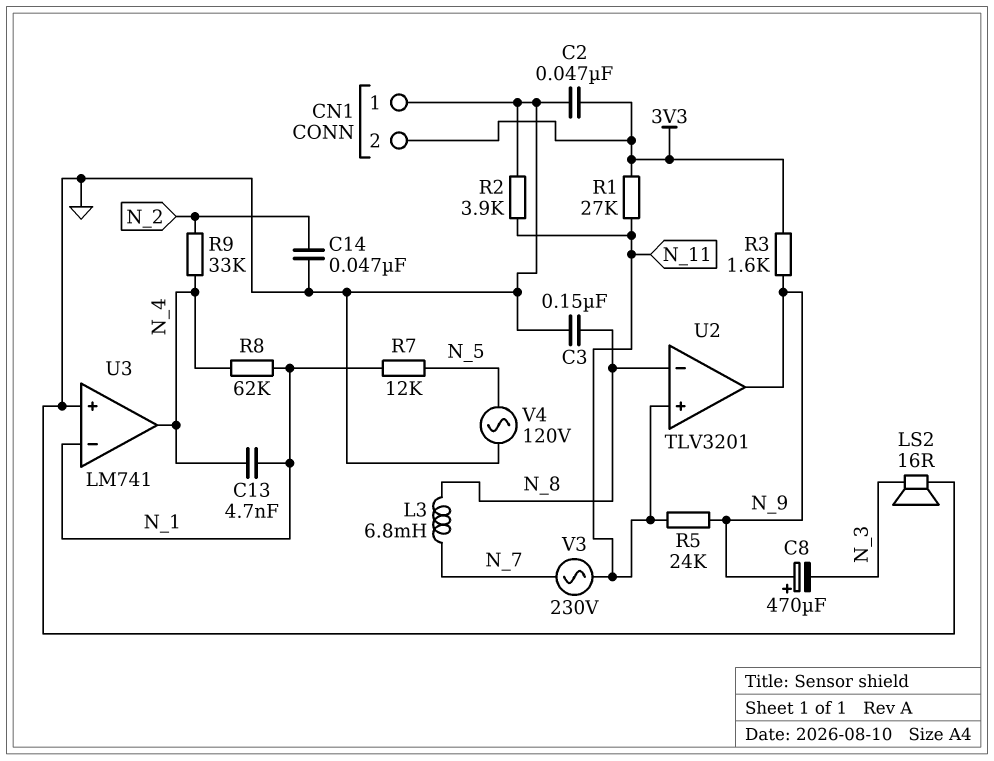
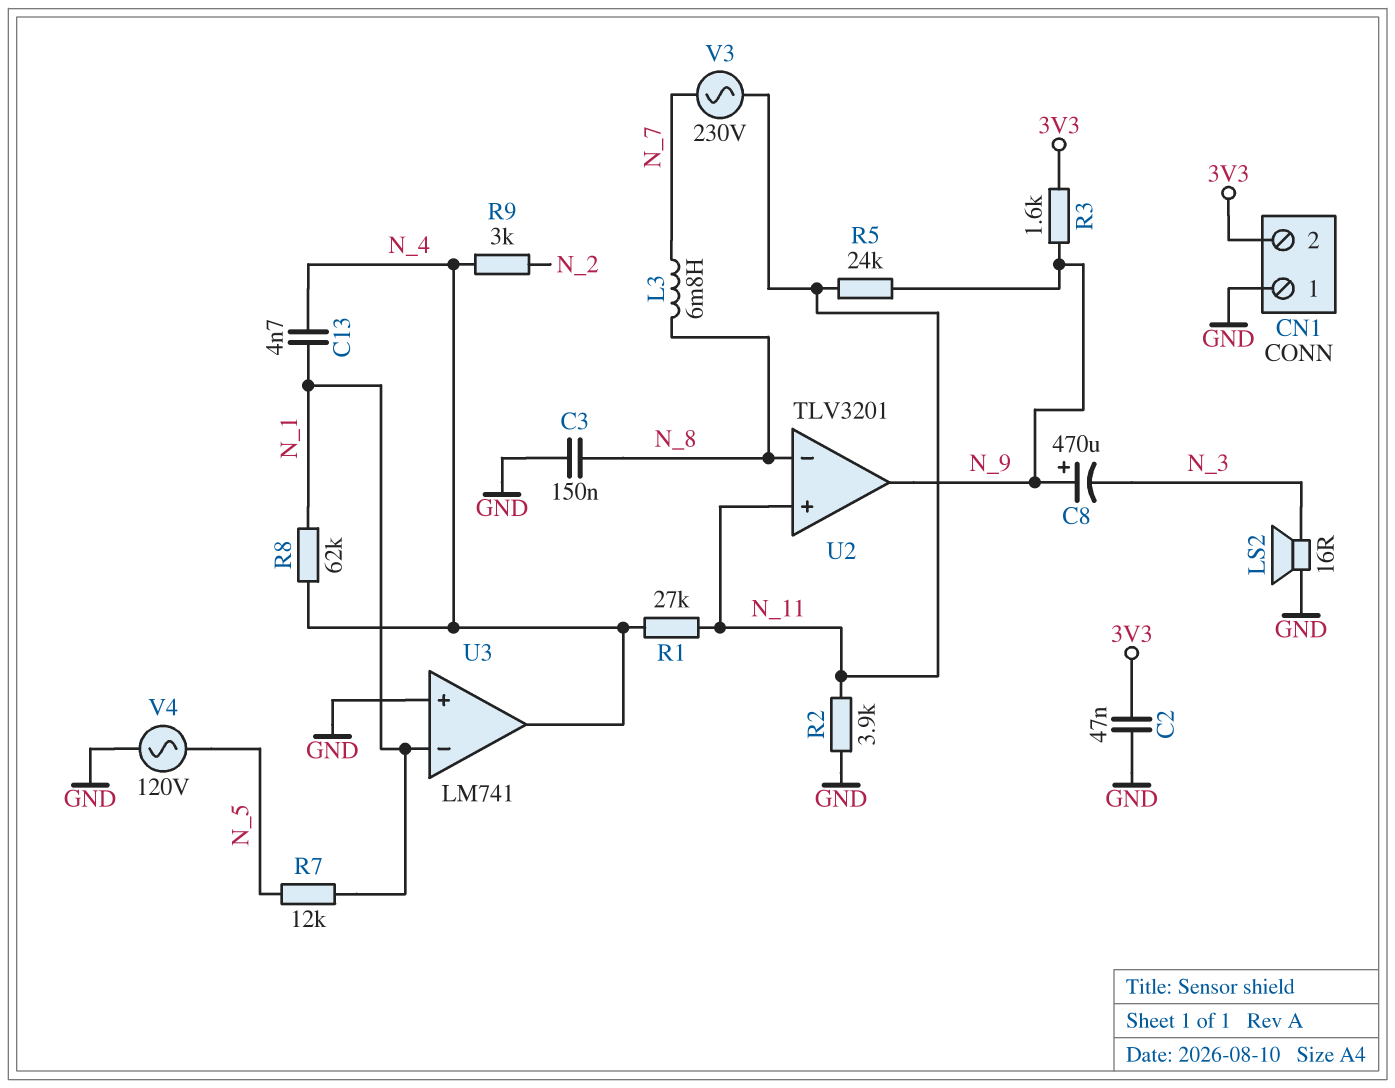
C14: 47nF (GND, N_2) -> none
R1: 27k (3V3, N_11) -> 27k (N_4, N_11)
R9: 33k (N_2, N_4) -> 3k (N_2, N_4)

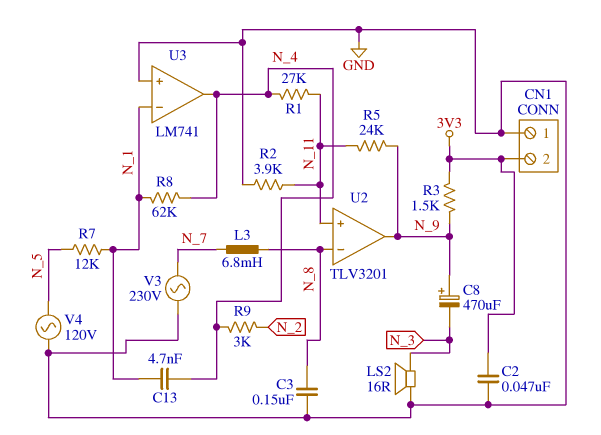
R3: 1.6k (3V3, N_9) -> 1.5k (3V3, N_9)
V3: AC 230V (N_7, N_11) -> AC 230V (GND, N_7)

